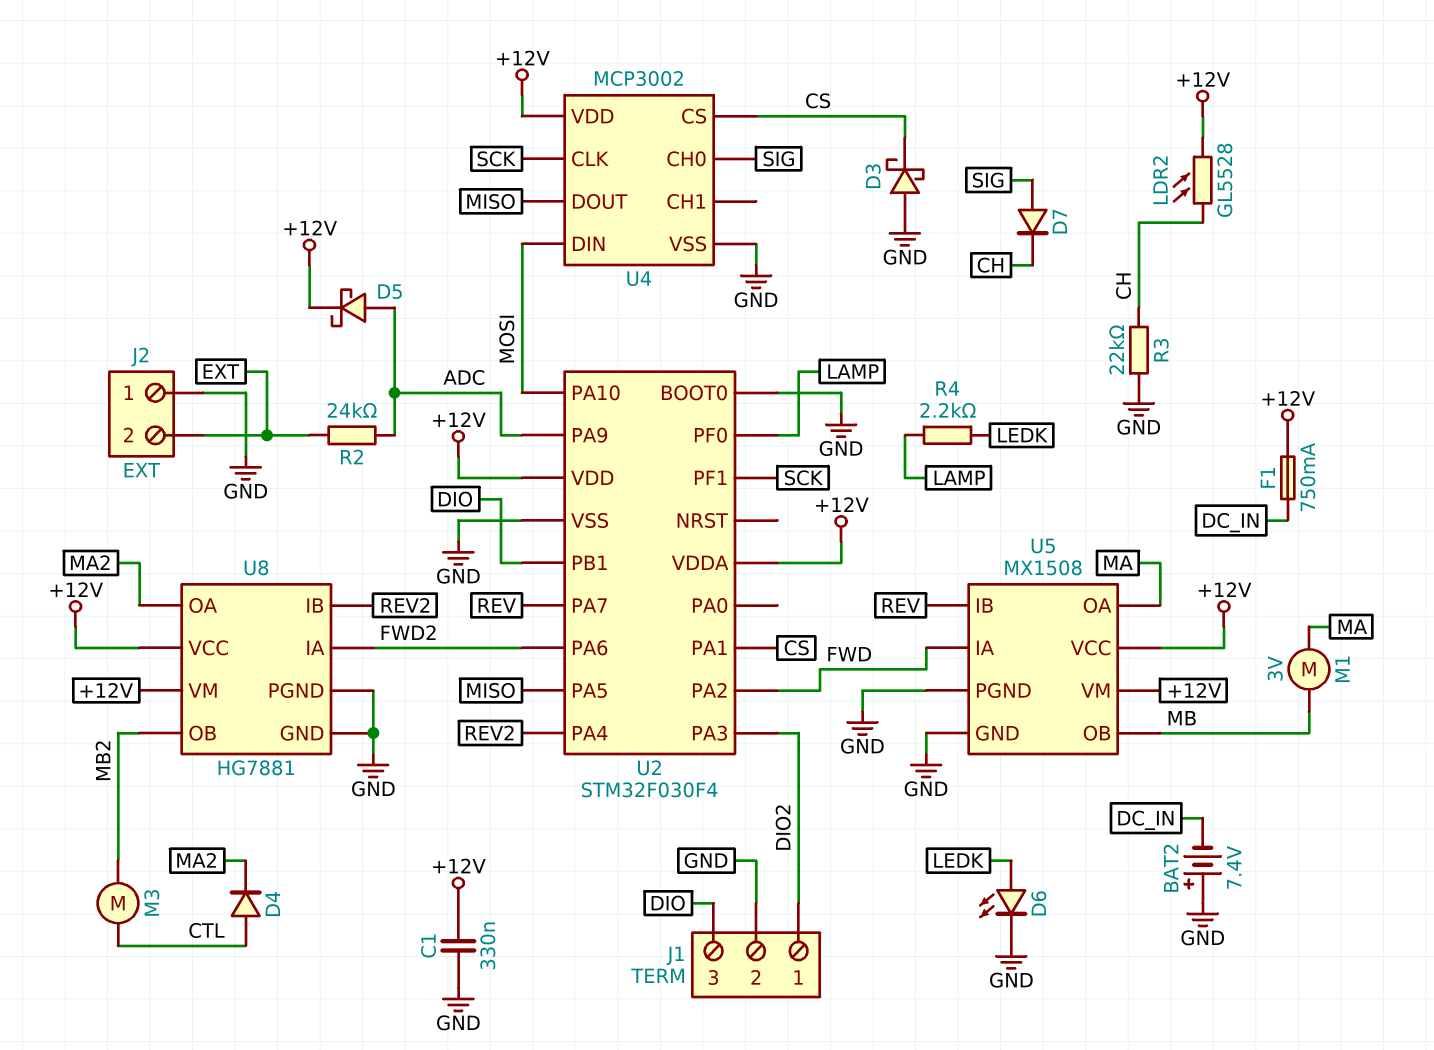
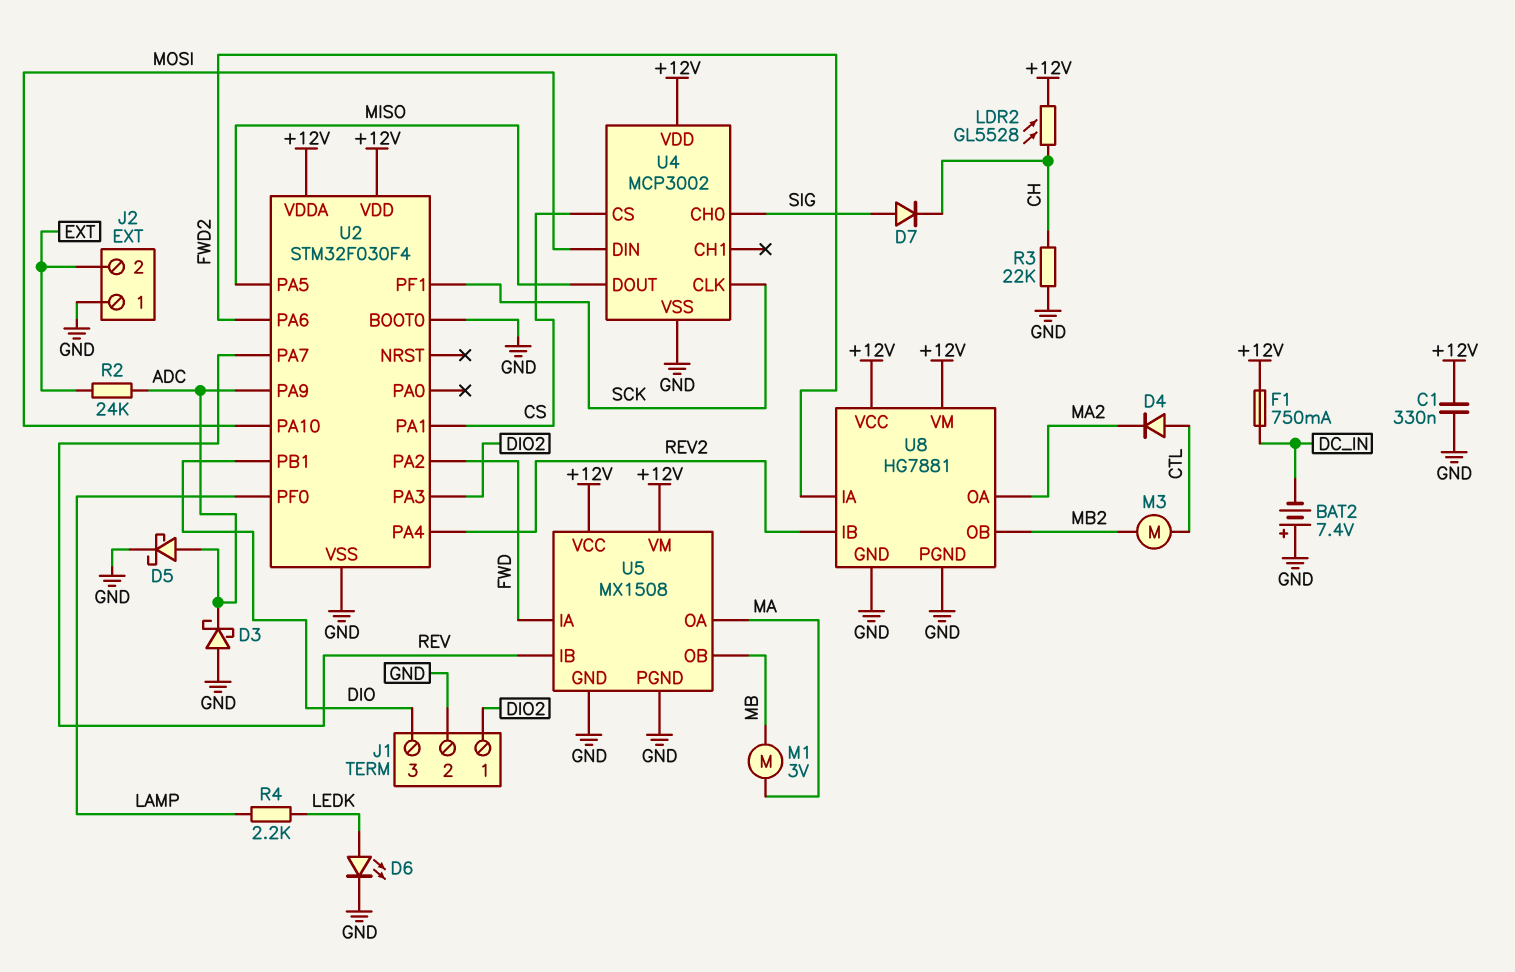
D3: schottky (A GND, K CS) -> schottky (A GND, K ADC)
D5: schottky (A ADC, K +12V) -> schottky (A ADC, K GND)

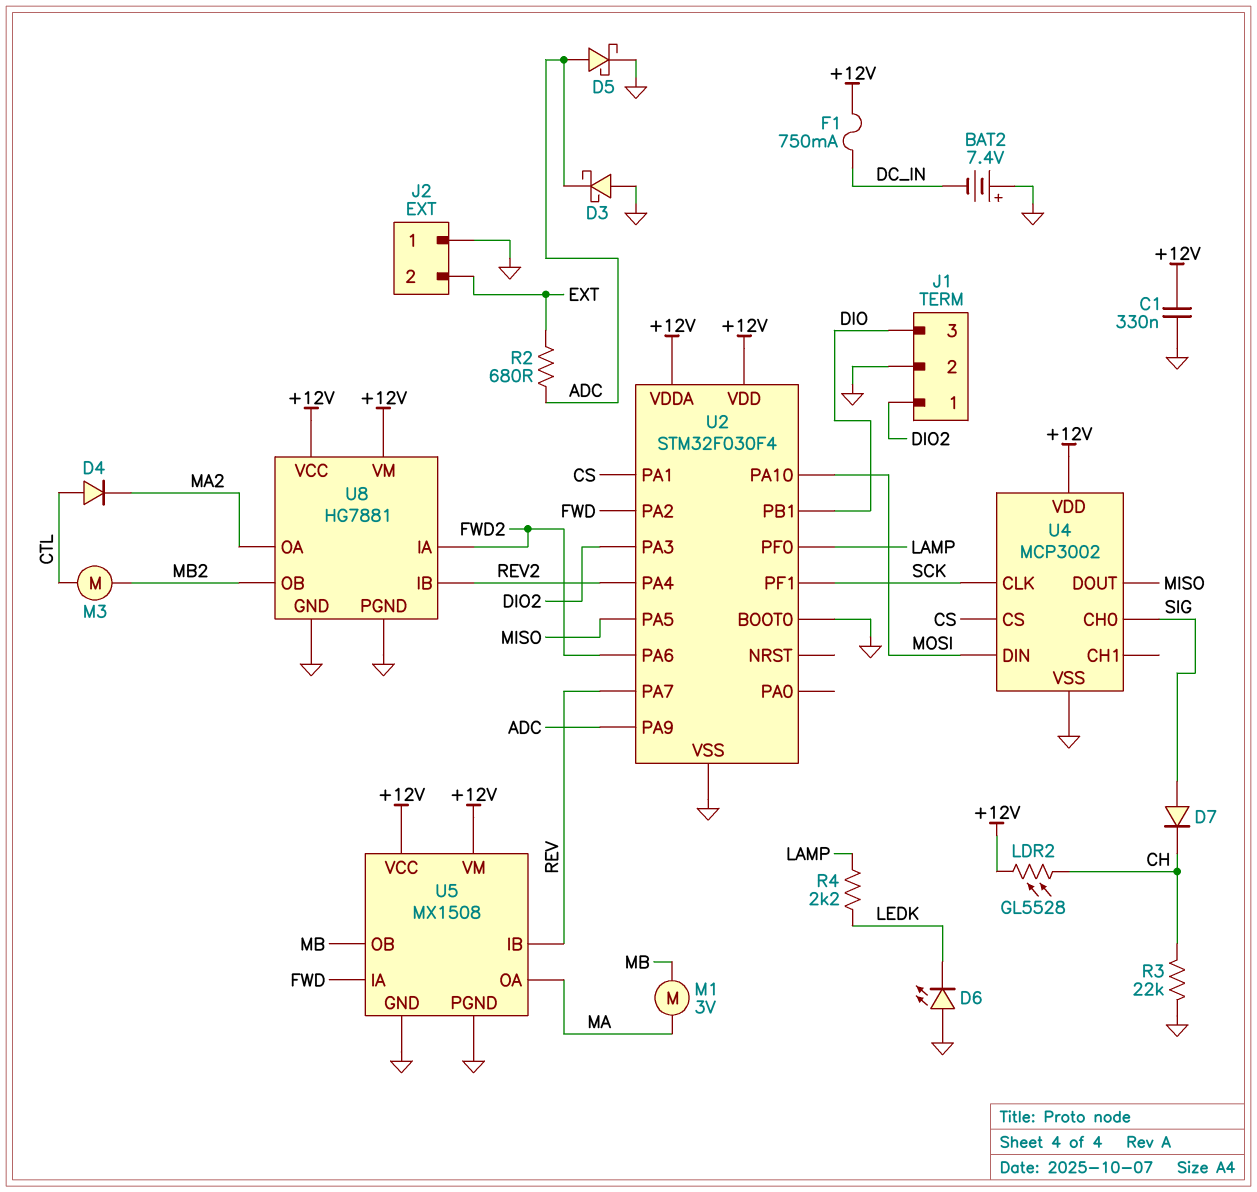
D6: LED (A LEDK, K GND) -> LED (A GND, K LEDK)
R2: 24k (ADC, EXT) -> 680 (ADC, EXT)

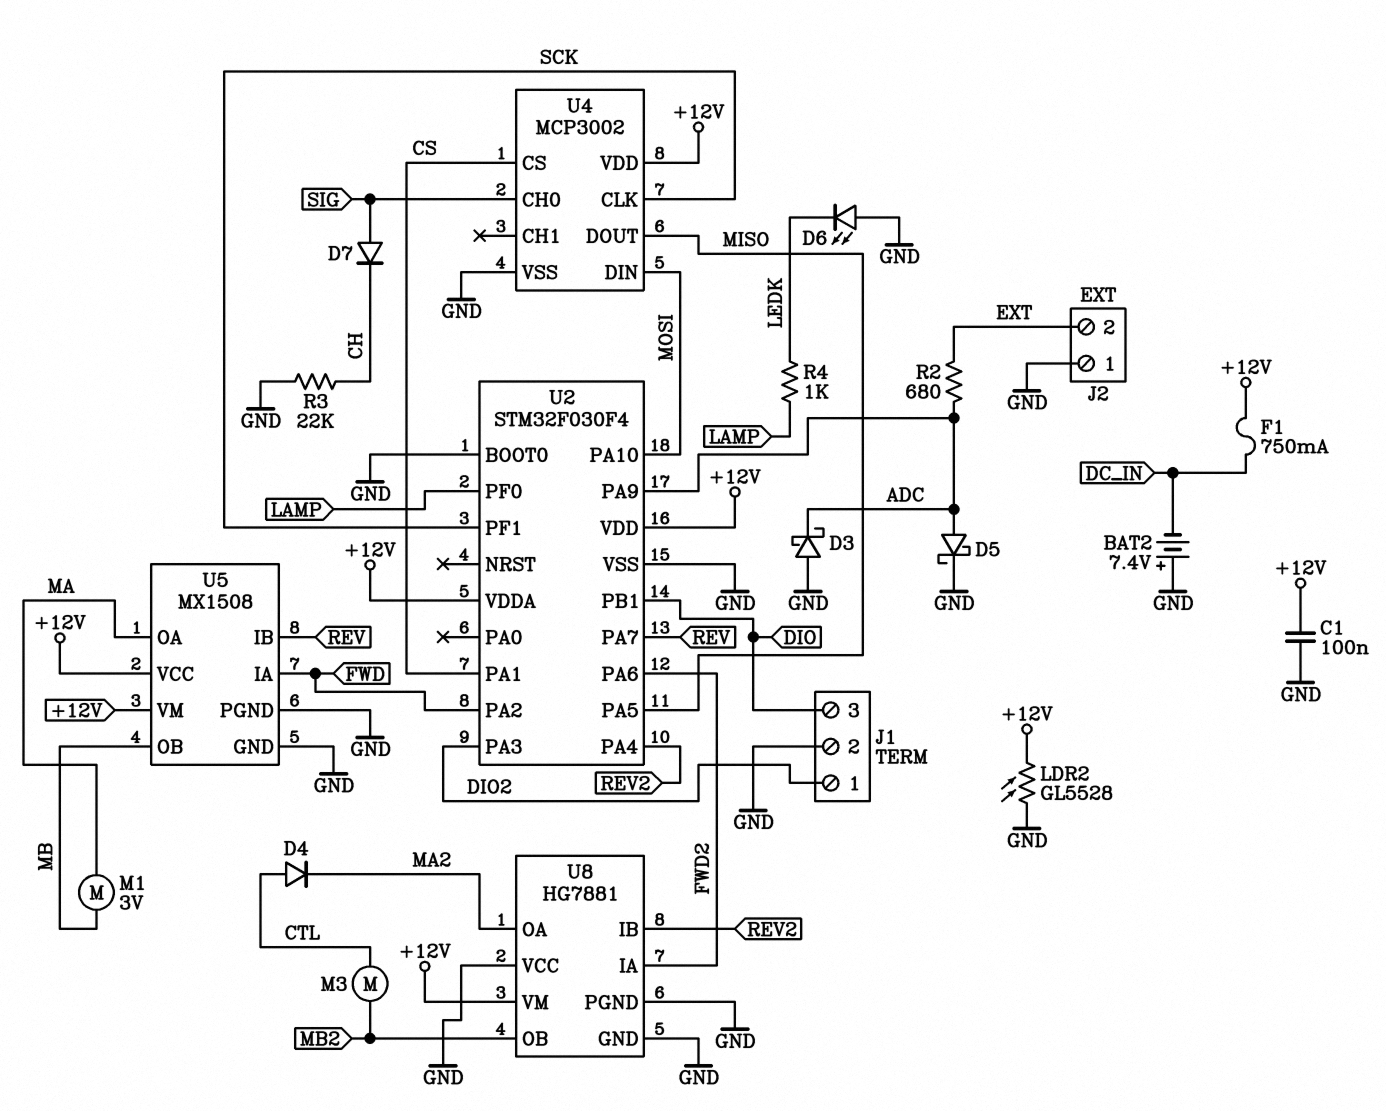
C1: 330nF (+12V, GND) -> 100nF (+12V, GND)
LDR2: GL5528 (+12V, CH) -> GL5528 (+12V, GND)
R4: 2.2k (LAMP, LEDK) -> 1k (LAMP, LEDK)
U8 pin VCC: +12V -> GND

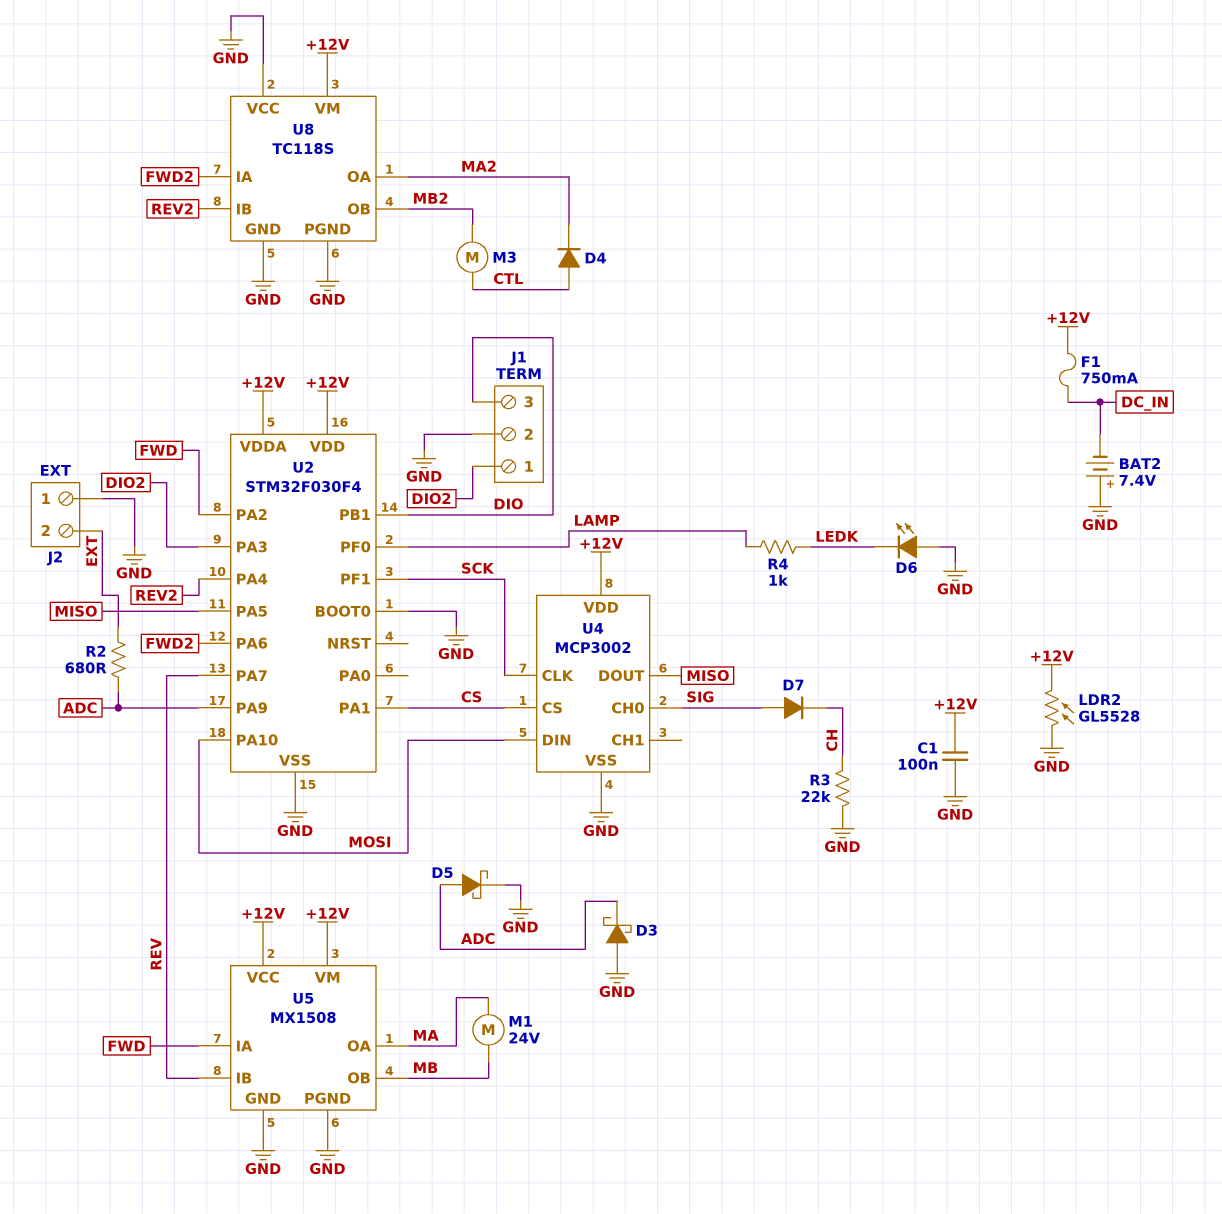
M1: motor 3V (MA, MB) -> motor 24V (MA, MB)
U8: HG7881 -> TC118S

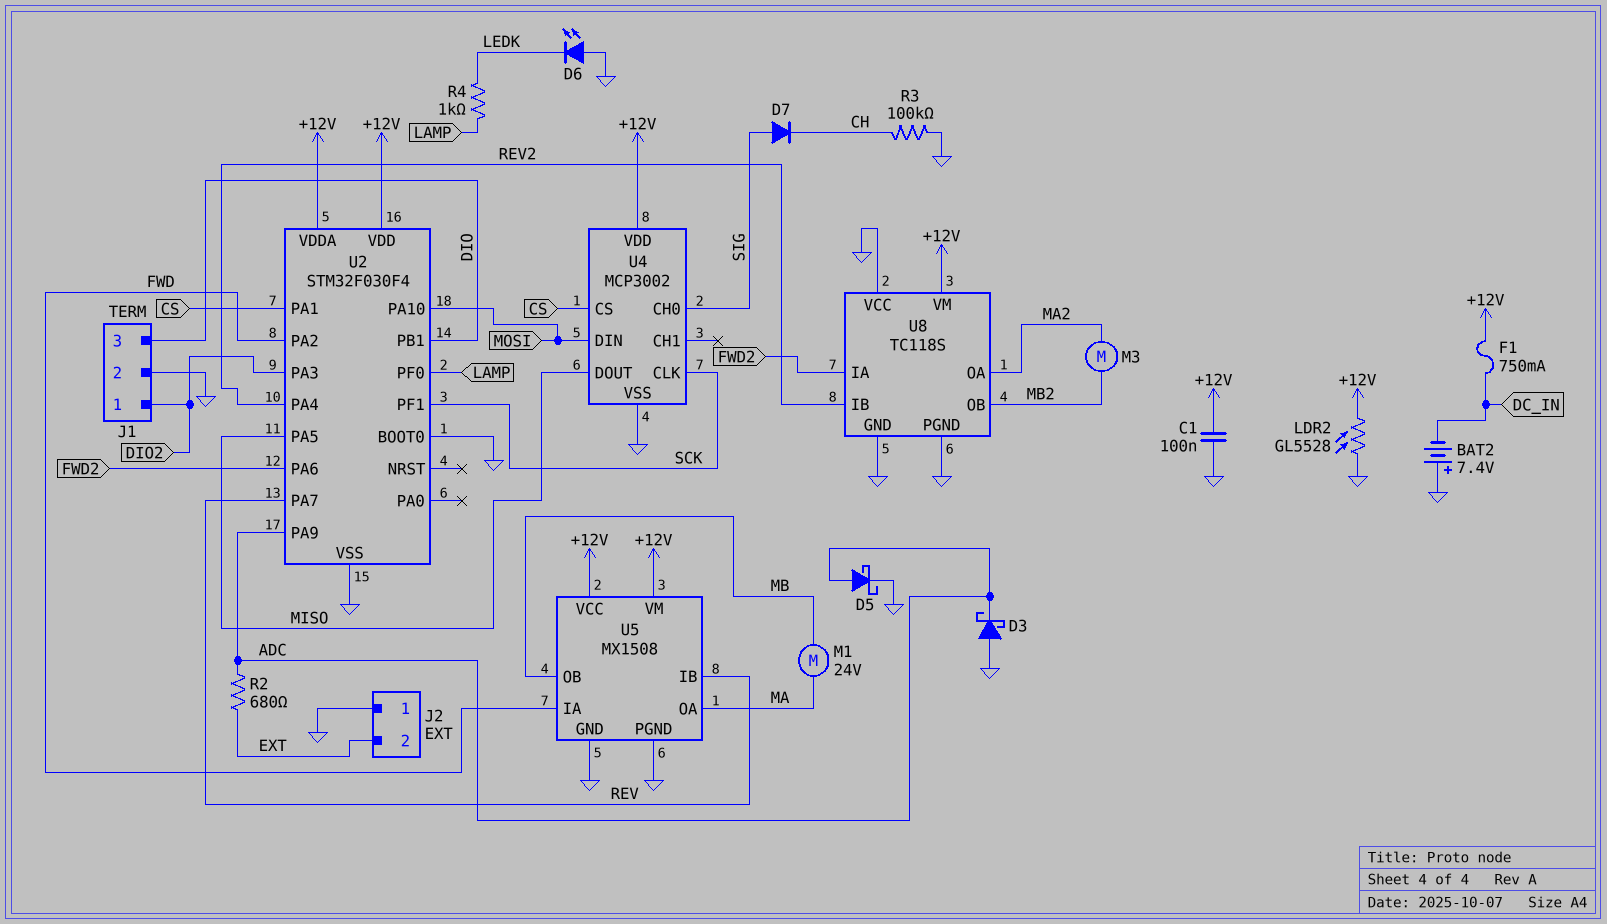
D4: diode (A CTL, K MA2) -> none
M3: motor (CTL, MB2) -> motor (MA2, MB2)
R3: 22k (CH, GND) -> 100k (CH, GND)

